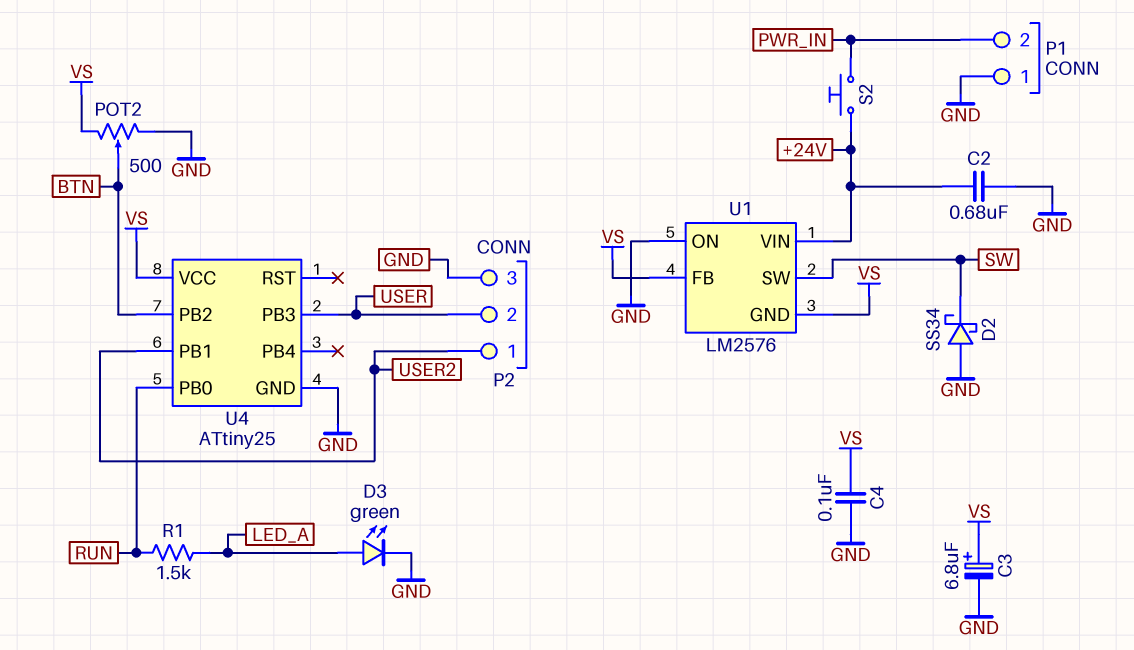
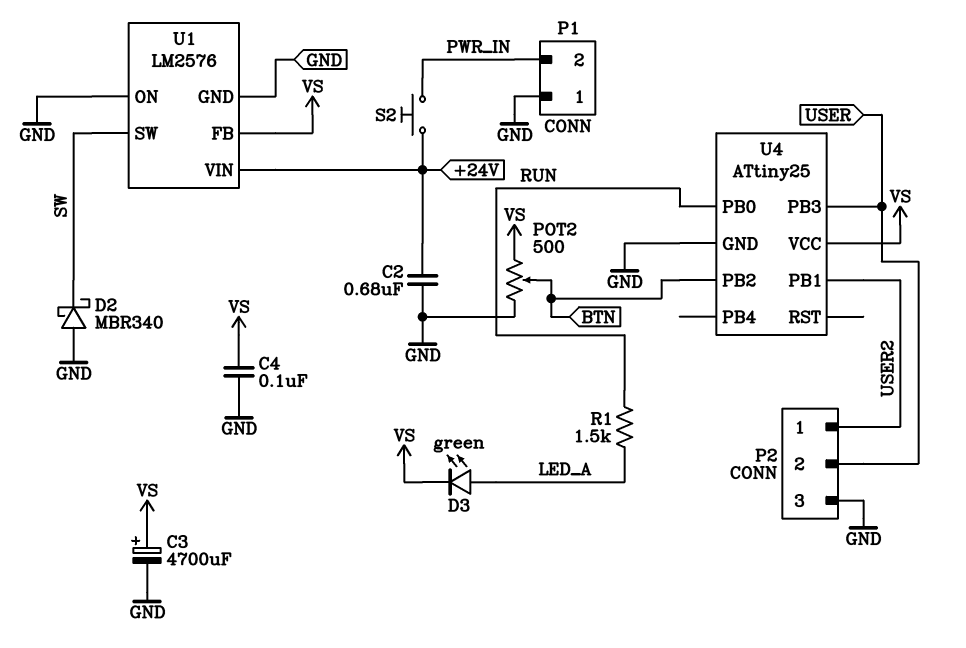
C3: 6.8uF (plus VS, minus GND) -> 4700uF (plus VS, minus GND)
D2: schottky SS34 (A GND, K SW) -> schottky MBR340 (A GND, K SW)
D3: LED green (A LED_A, K GND) -> LED green (A LED_A, K VS)
U1 pin GND: VS -> GND

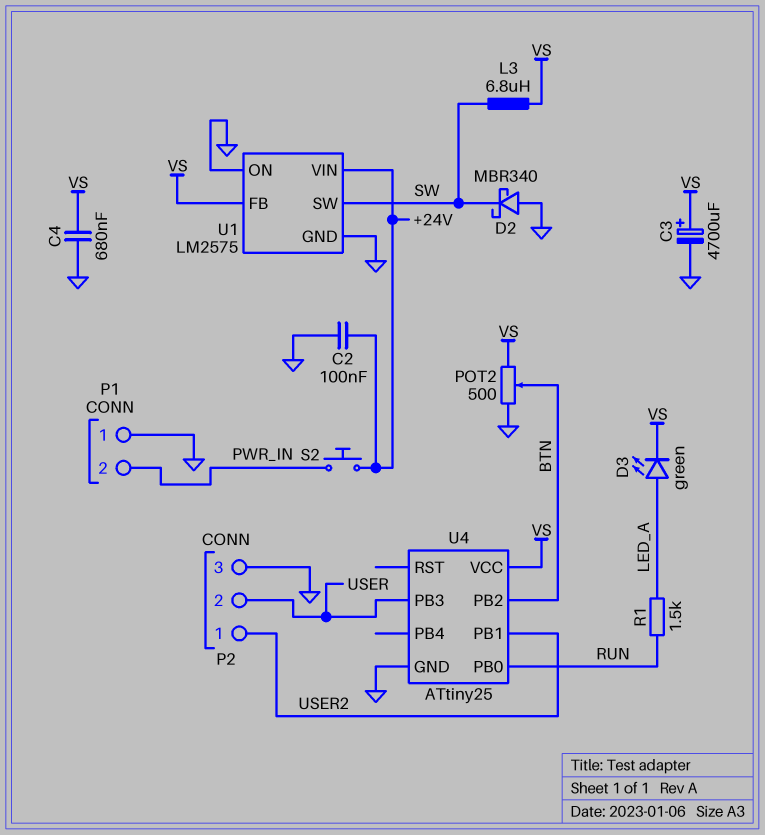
C2: 680nF (+24V, GND) -> 100nF (+24V, GND)
C4: 100nF (GND, VS) -> 680nF (GND, VS)
L3: none -> 6.8uH (SW, VS)
U1: LM2576 -> LM2575

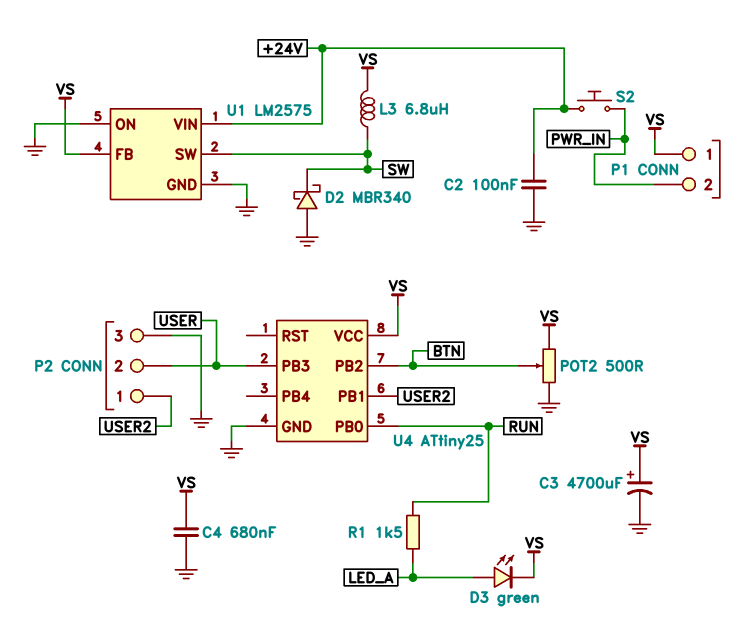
P1 pin 1: GND -> VS

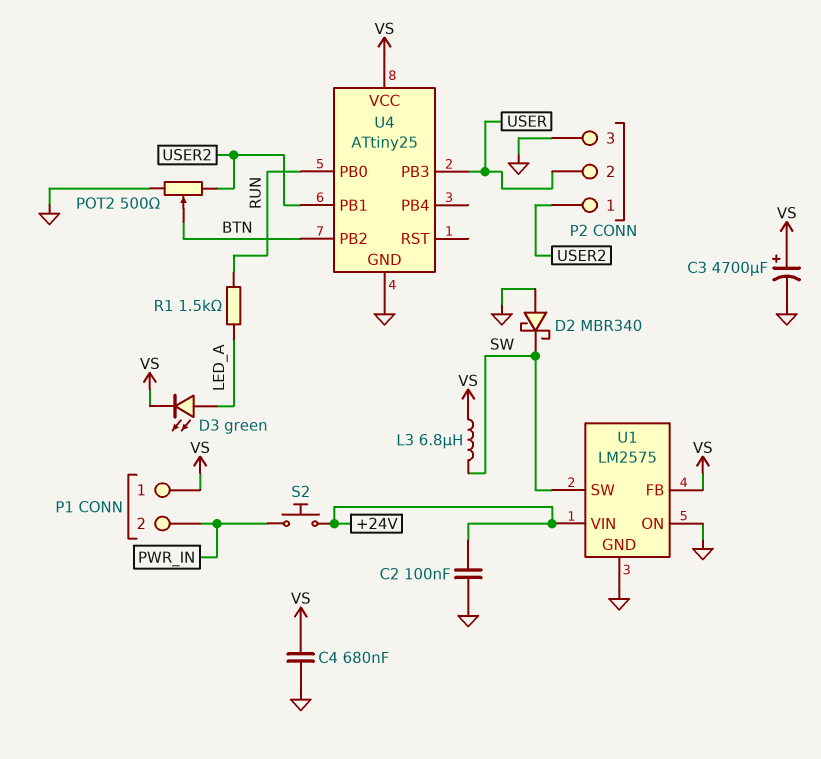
POT2: 500 (GND, VS, wiper BTN) -> 500 (GND, USER2, wiper BTN)

